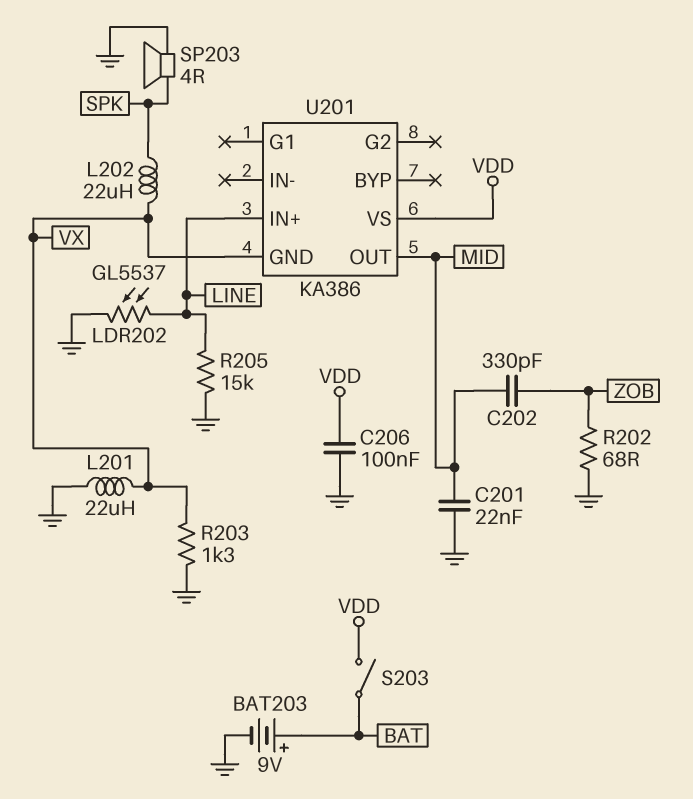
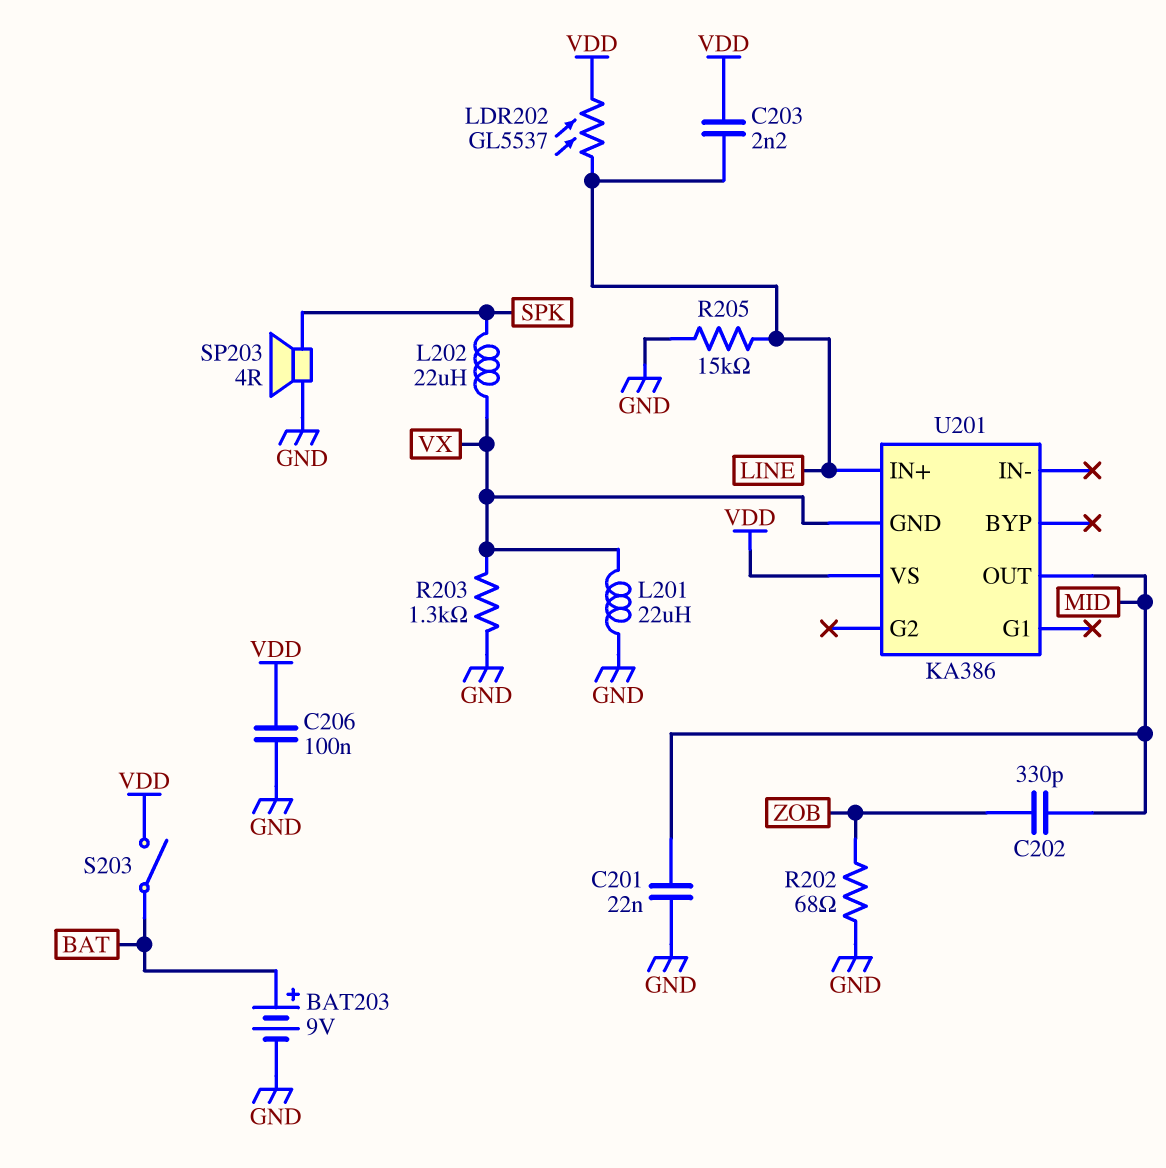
C203: none -> 2.2nF (LINE, VDD)
LDR202: GL5537 (GND, LINE) -> GL5537 (LINE, VDD)

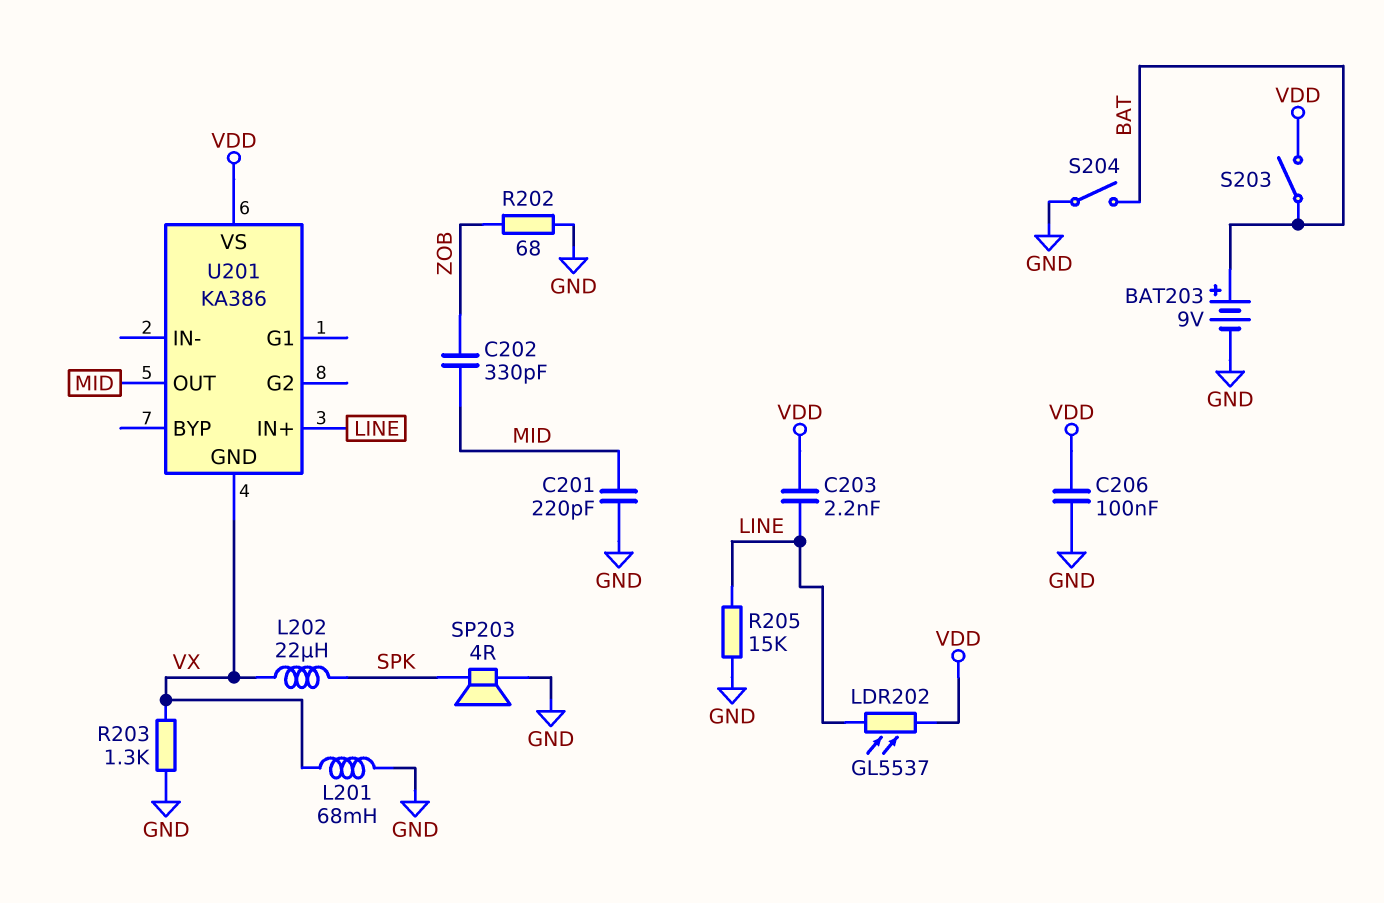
C201: 22nF (GND, MID) -> 220pF (GND, MID)
L201: 22uH (GND, VX) -> 68mH (GND, VX)
S204: none -> switch (BAT, GND)

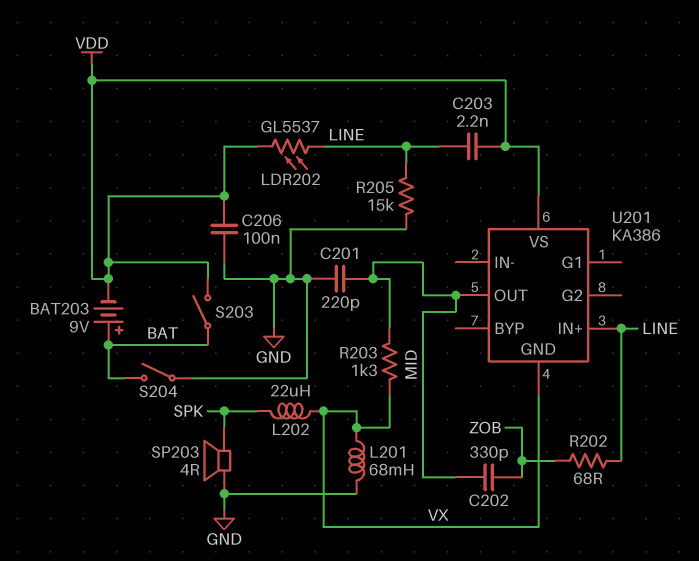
BAT203: 9V (plus BAT, minus GND) -> 9V (plus BAT, minus VDD)
R202: 68 (GND, ZOB) -> 68 (LINE, ZOB)
R203: 1.3k (GND, VX) -> 1.3k (MID, VX)

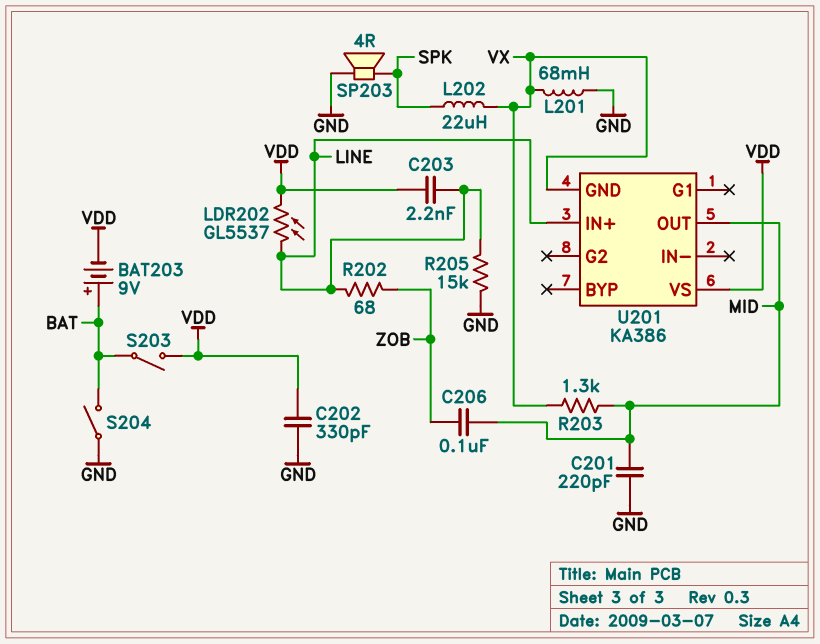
C202: 330pF (MID, ZOB) -> 330pF (GND, VDD)
C206: 100nF (GND, VDD) -> 100nF (MID, ZOB)

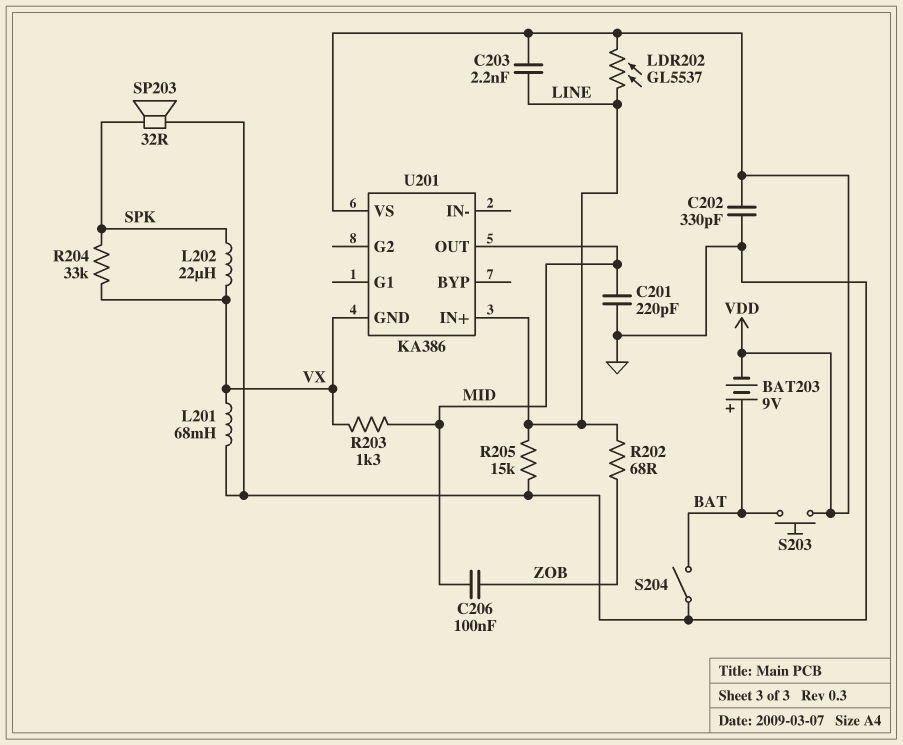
R204: none -> 33k (SPK, VX)
S203: switch (BAT, VDD) -> button (BAT, VDD)
SP203: speaker 4R (GND, SPK) -> speaker 32R (GND, SPK)

